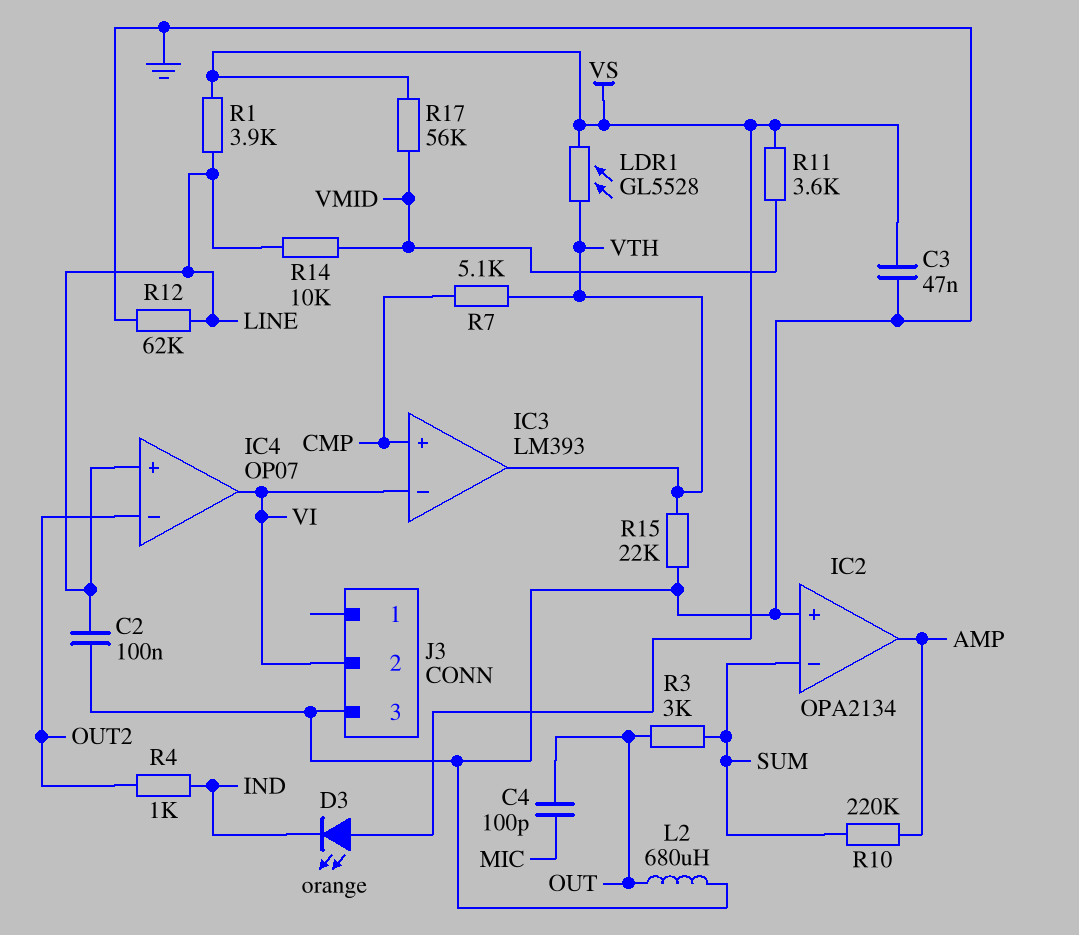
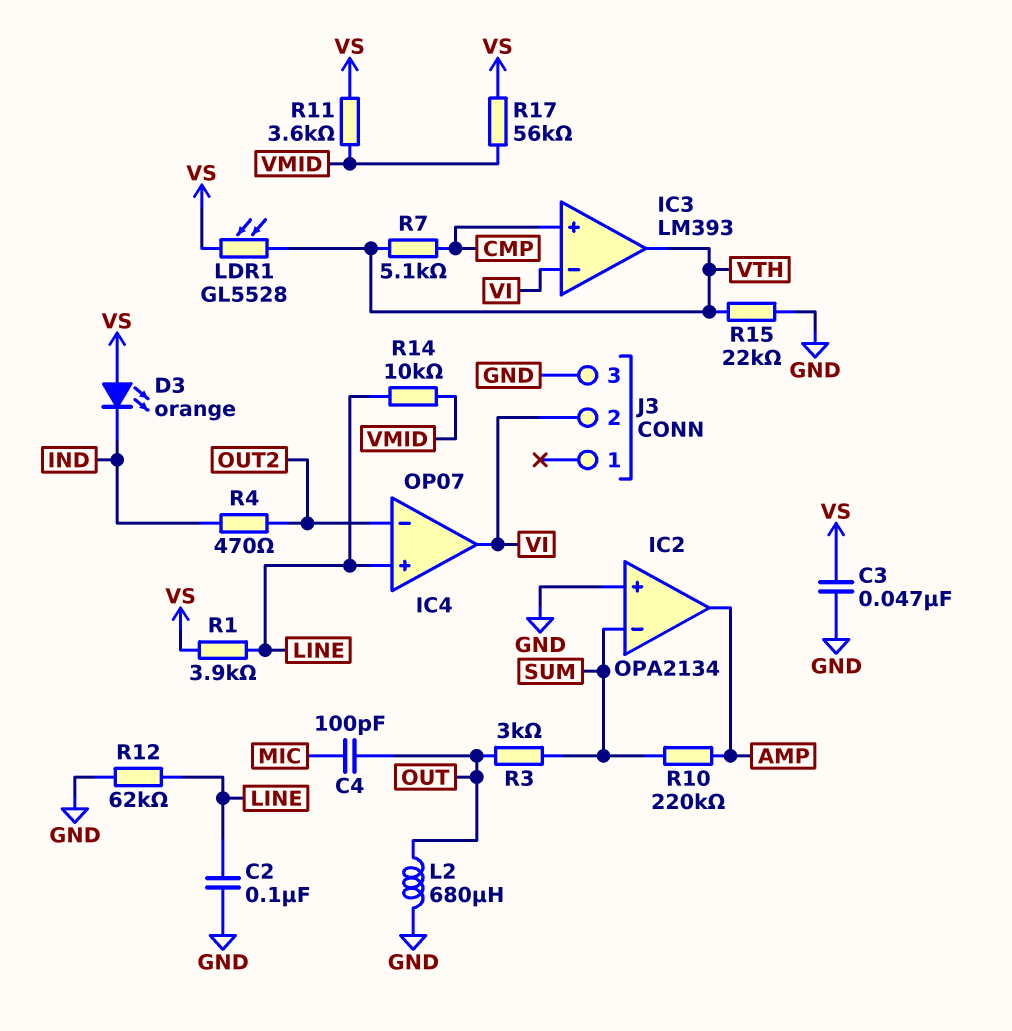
R4: 1k (IND, OUT2) -> 470 (IND, OUT2)

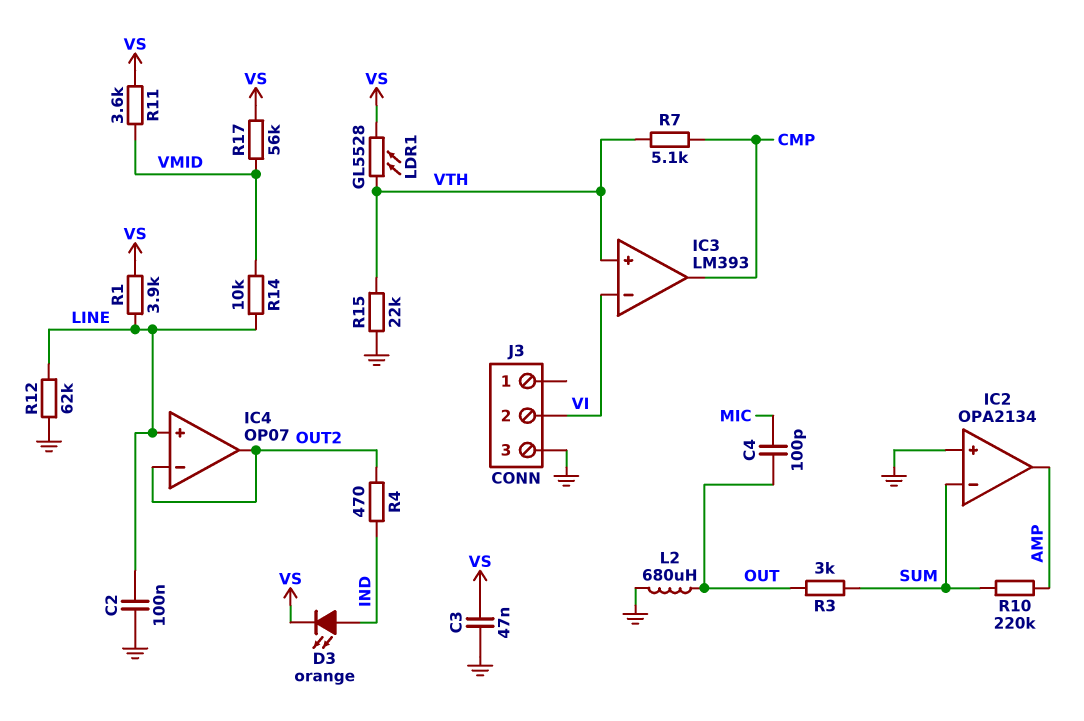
D3: LED orange (A VS, K IND) -> LED orange (A IND, K VS)
IC3 pin in+: CMP -> VTH
IC3 pin out: VTH -> CMP
IC4 pin out: VI -> OUT2

